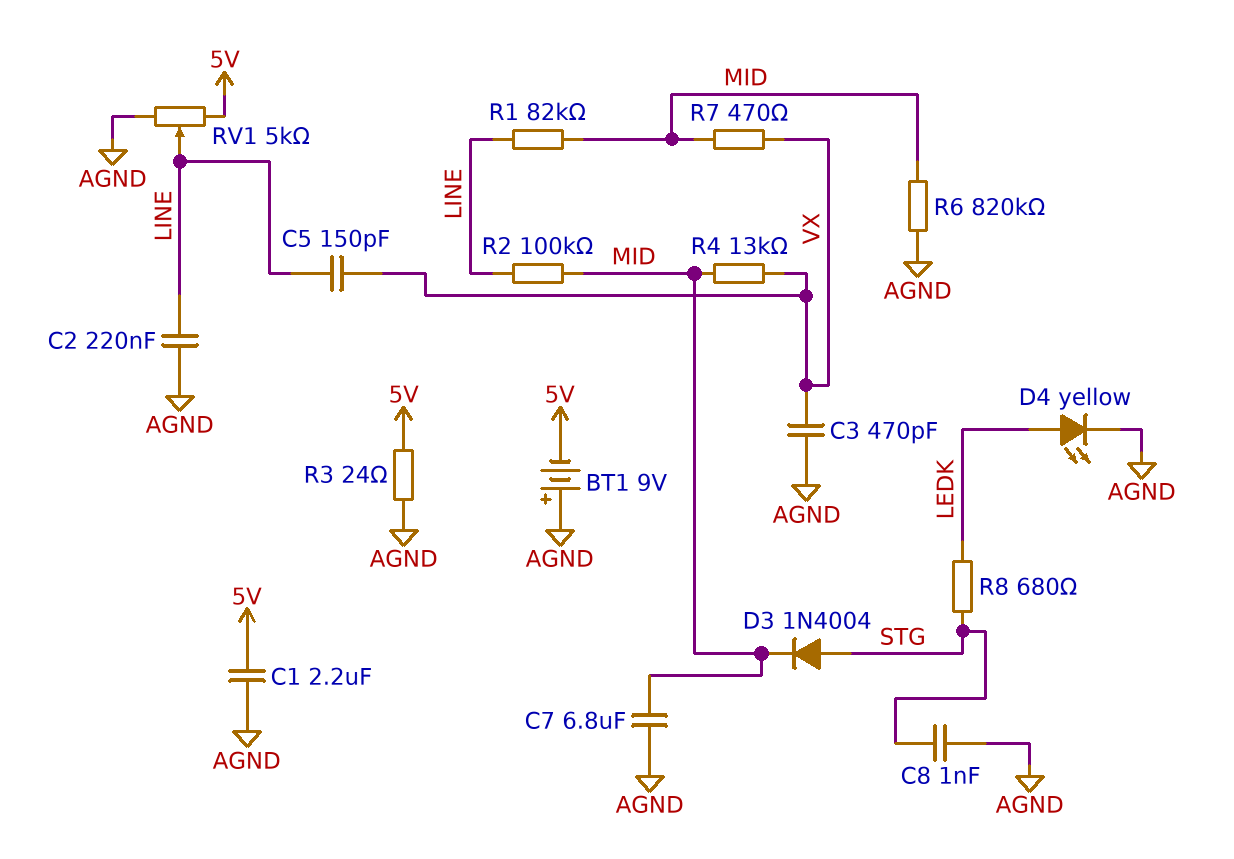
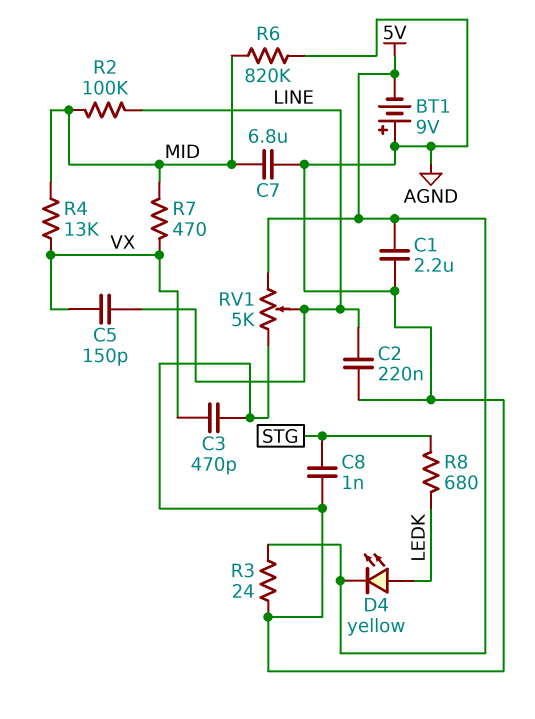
D3: diode 1N4004 (A STG, K MID) -> none
D4: LED yellow (A LEDK, K AGND) -> LED yellow (A LEDK, K 5V)
R1: 82k (LINE, MID) -> none

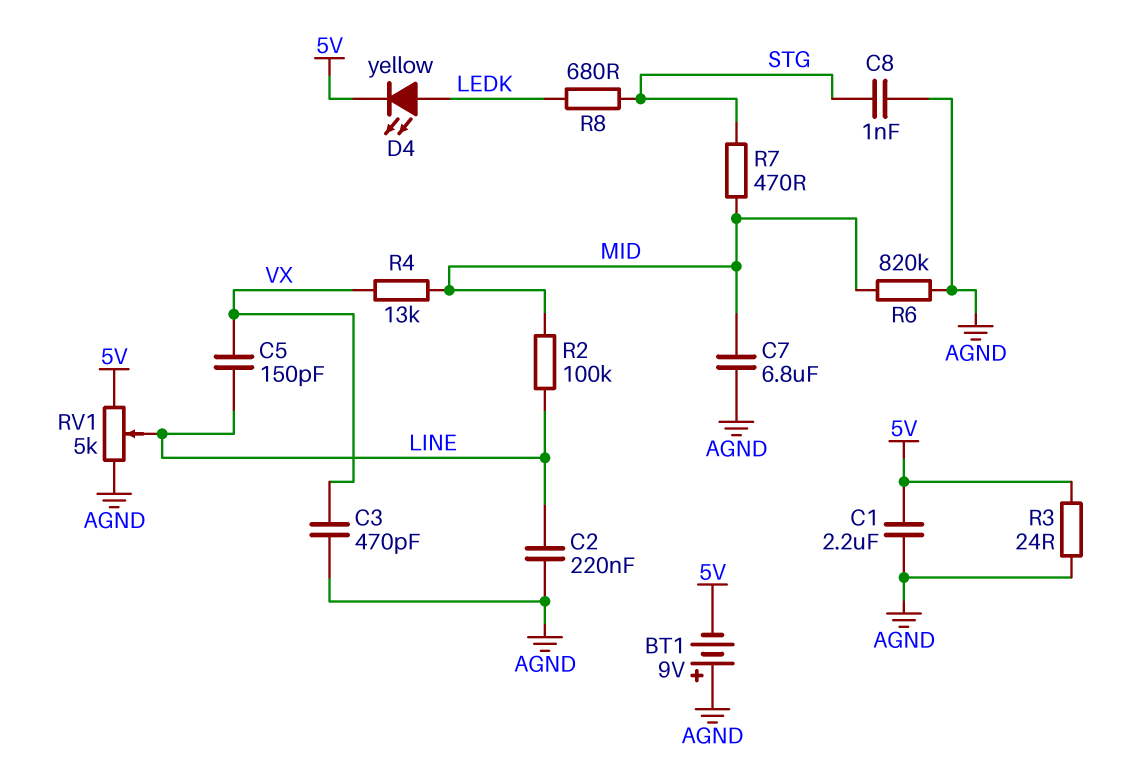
R7: 470 (MID, VX) -> 470 (MID, STG)

